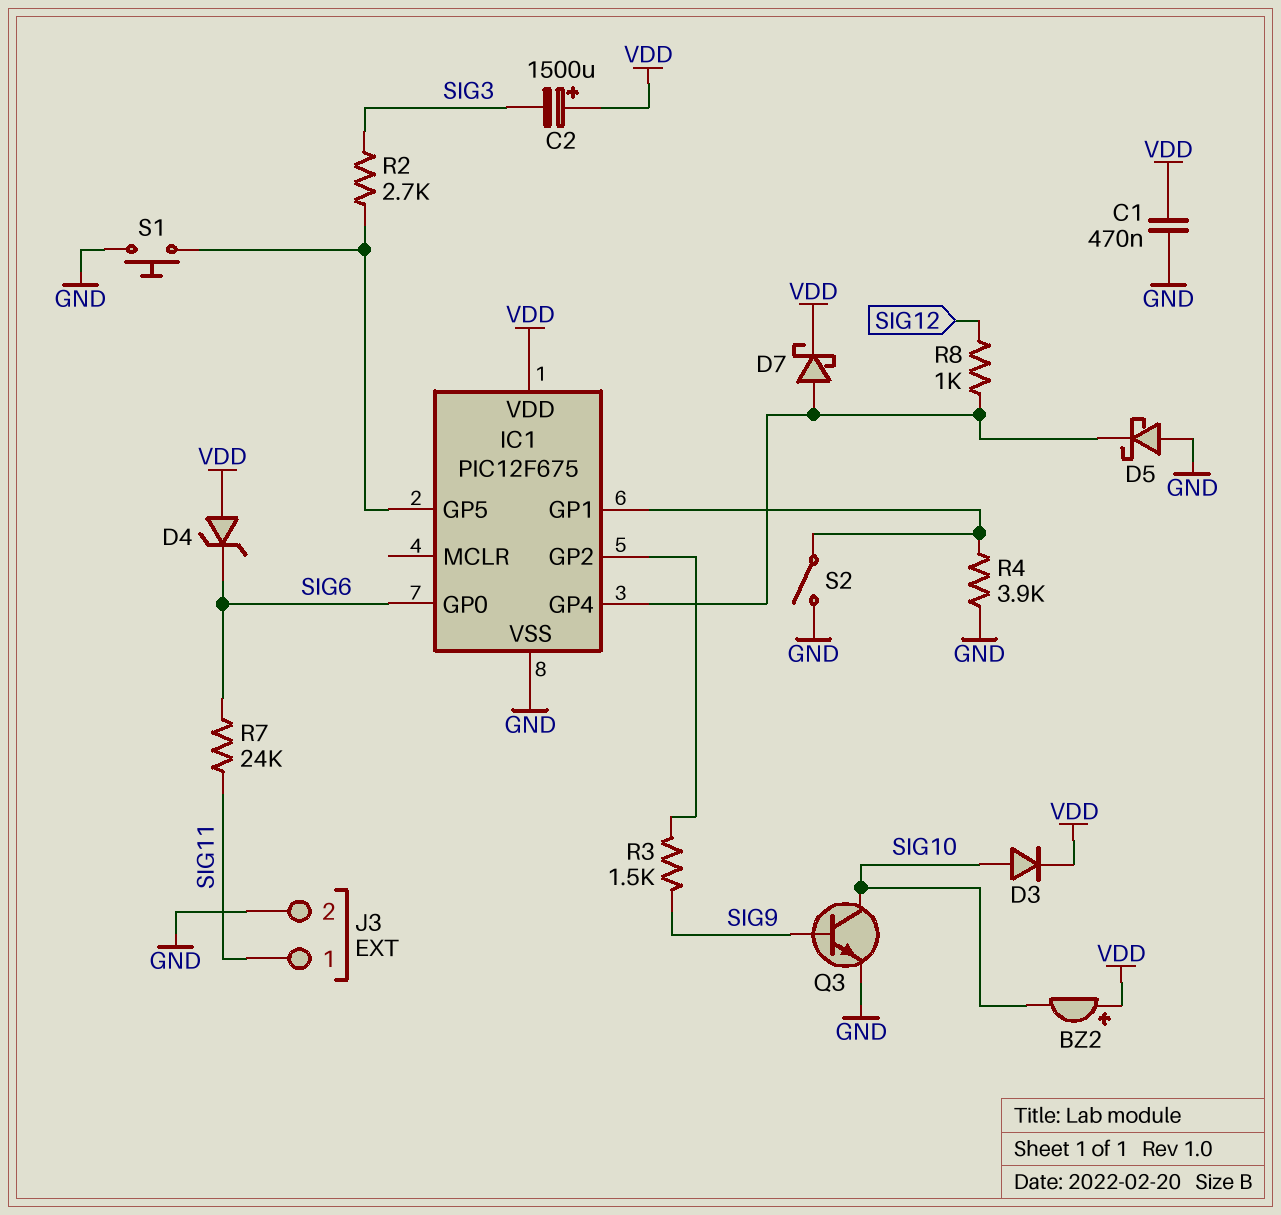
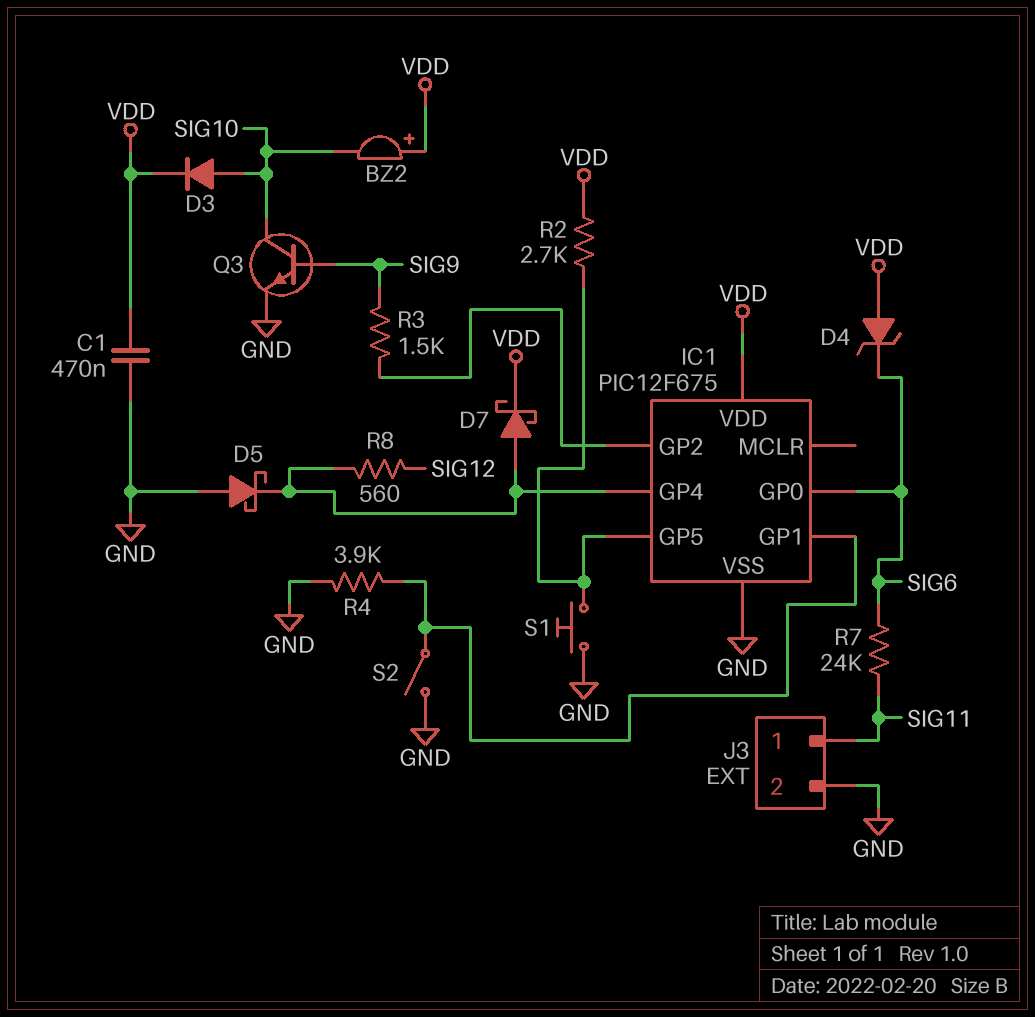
C2: 1500uF (plus VDD, minus SIG3) -> none
R2: 2.7k (IC1/GP5, SIG3) -> 2.7k (IC1/GP5, VDD)
R8: 1k (IC1/GP4, SIG12) -> 560 (IC1/GP4, SIG12)

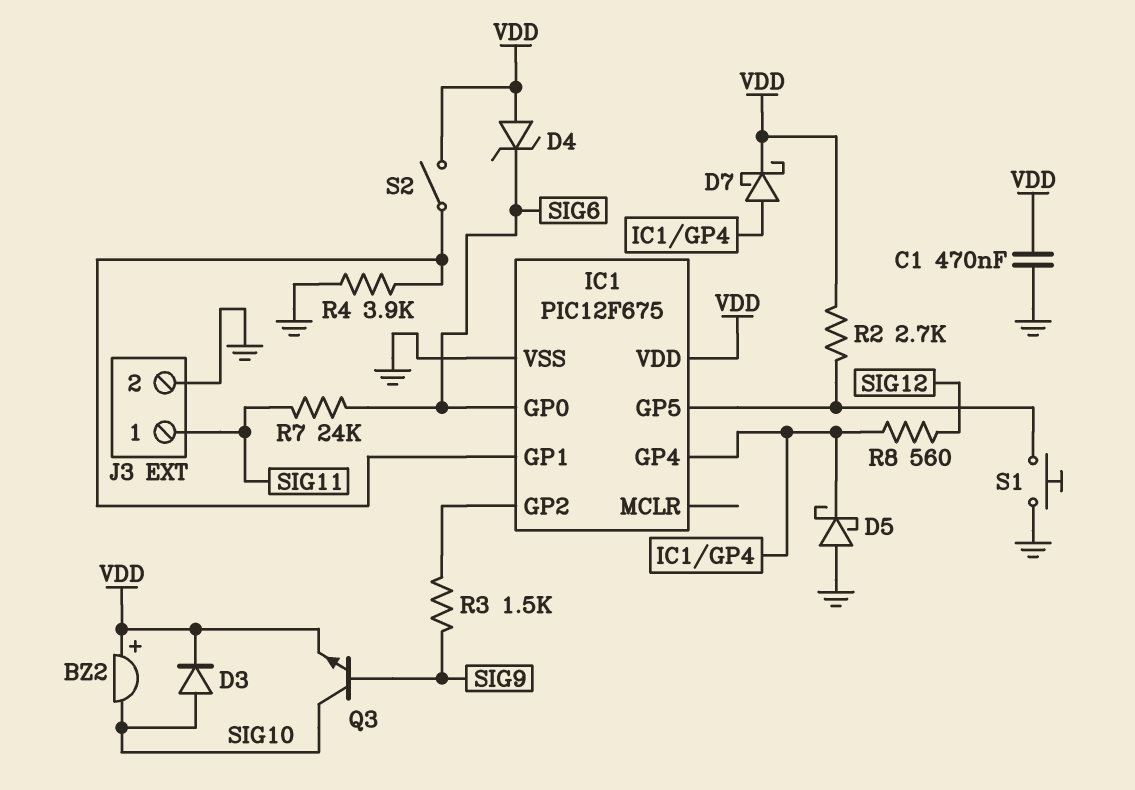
Q3: NPN (B SIG9, C SIG10, E GND) -> NPN (B SIG9, C SIG10, E VDD)
S2: switch (GND, IC1/GP1) -> switch (IC1/GP1, VDD)

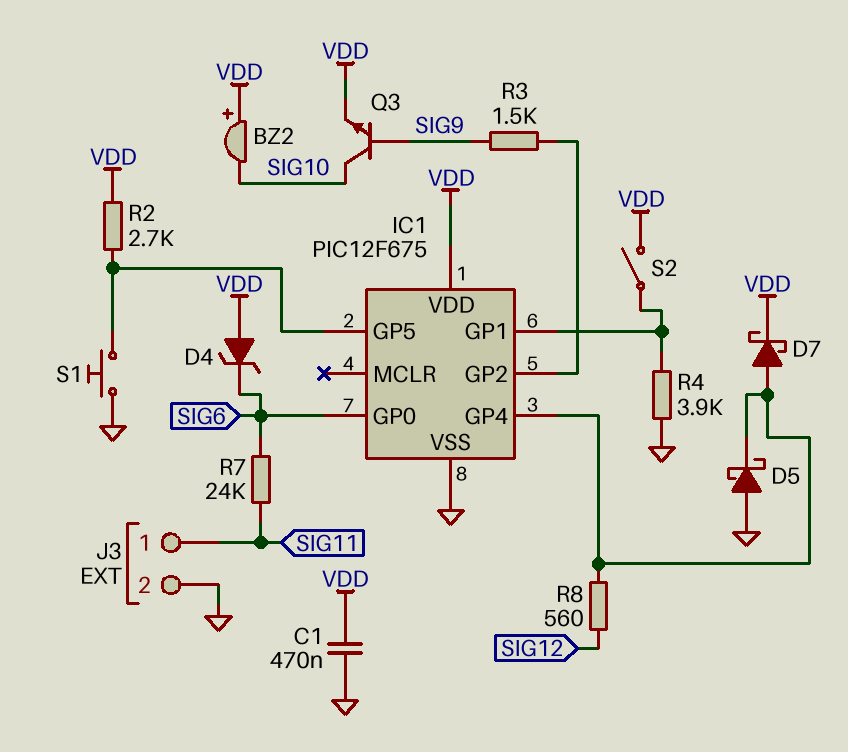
D3: diode (A SIG10, K VDD) -> none

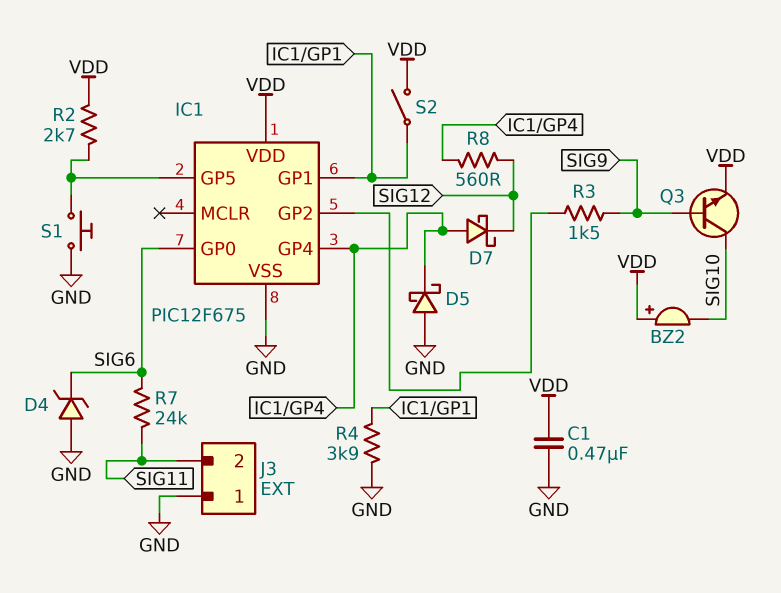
D4: zener (A VDD, K SIG6) -> zener (A GND, K SIG6)
D7: schottky (A IC1/GP4, K VDD) -> schottky (A IC1/GP4, K SIG12)
J3 pin 1: SIG11 -> GND
J3 pin 2: GND -> SIG11

